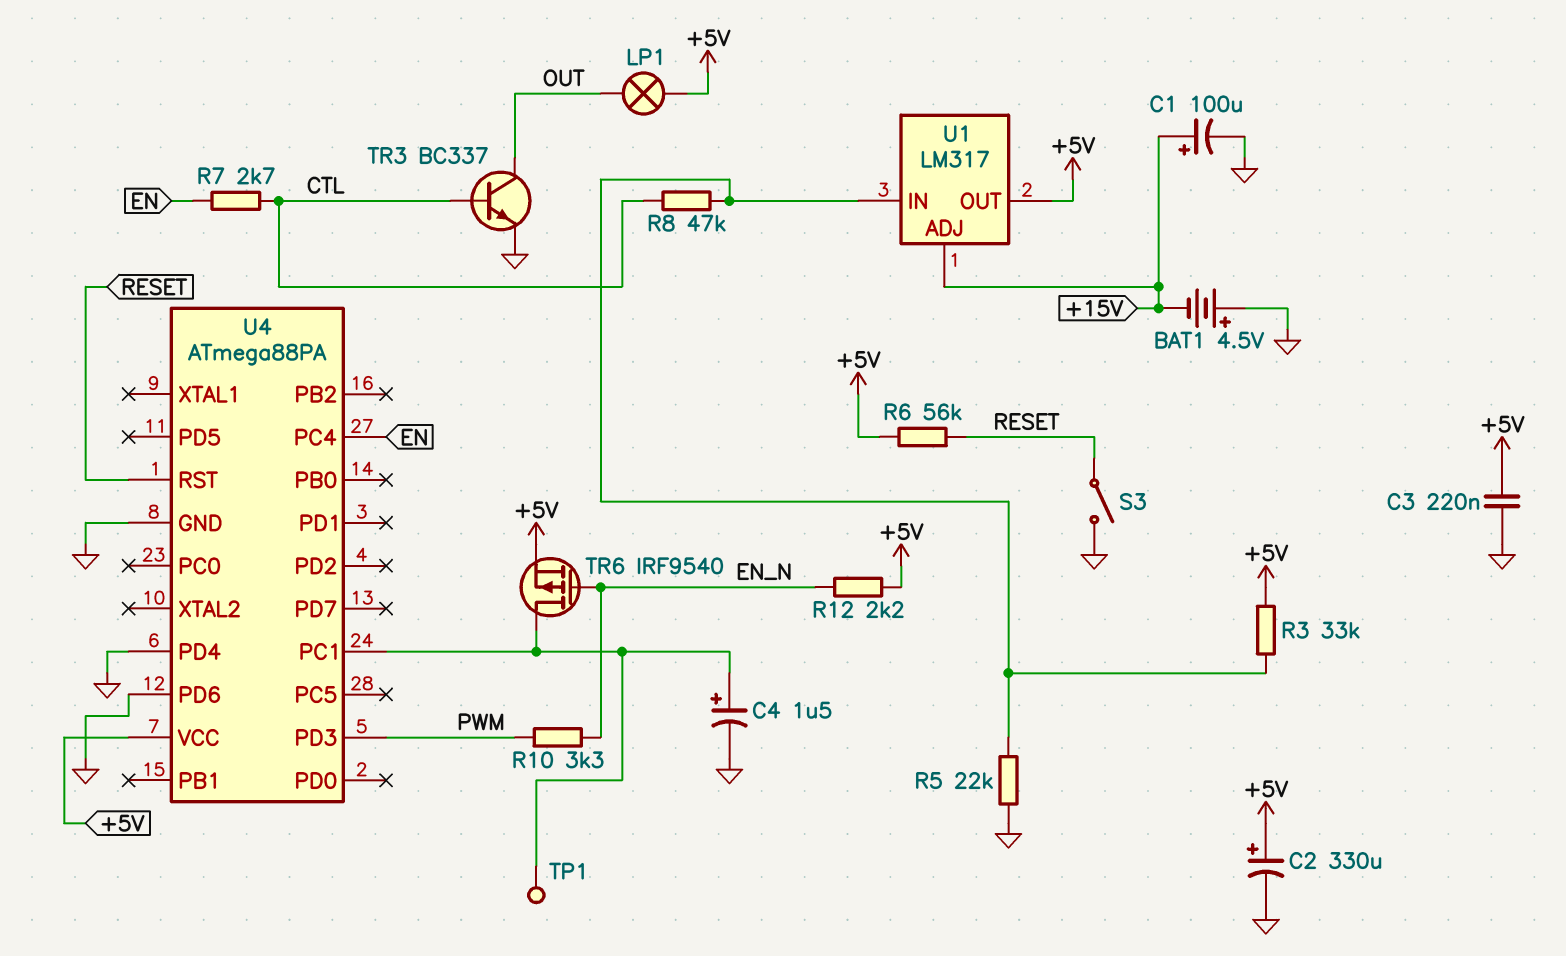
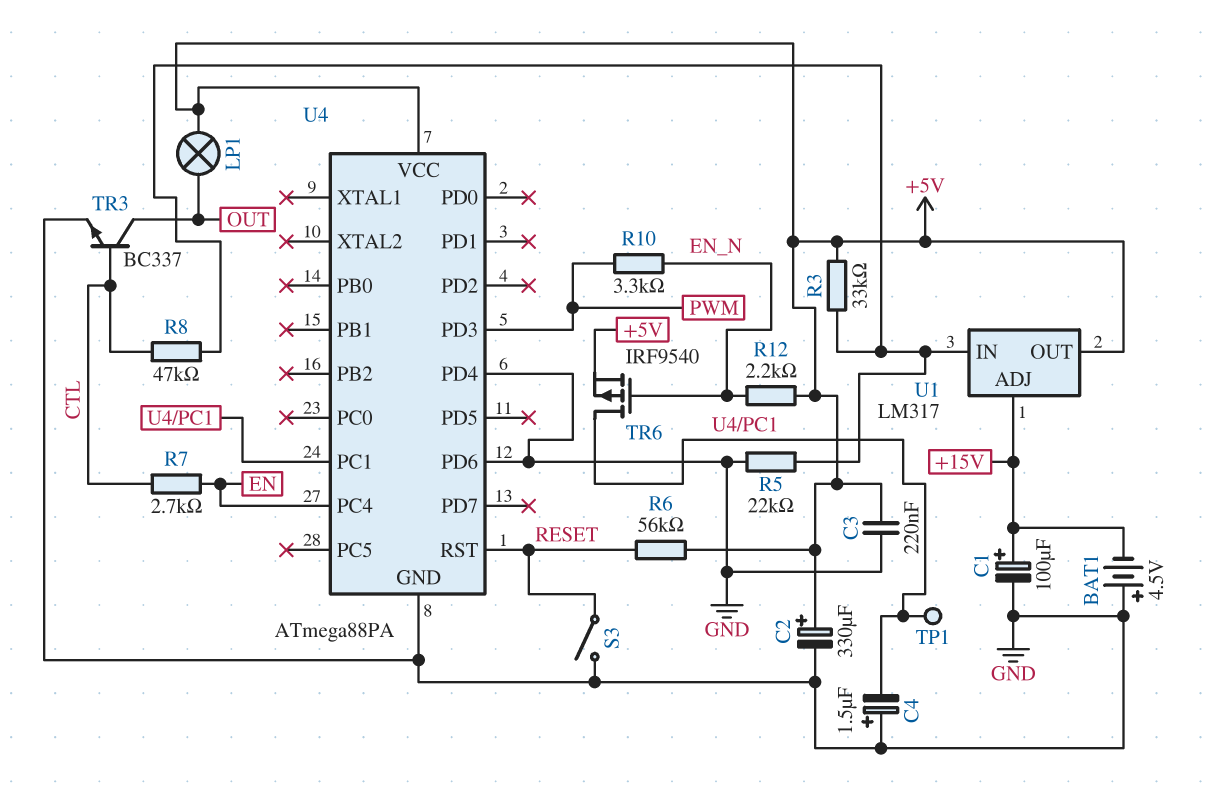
C4: 1.5uF (plus U4/PC1, minus GND) -> 1.5uF (plus GND, minus U4/PC1)

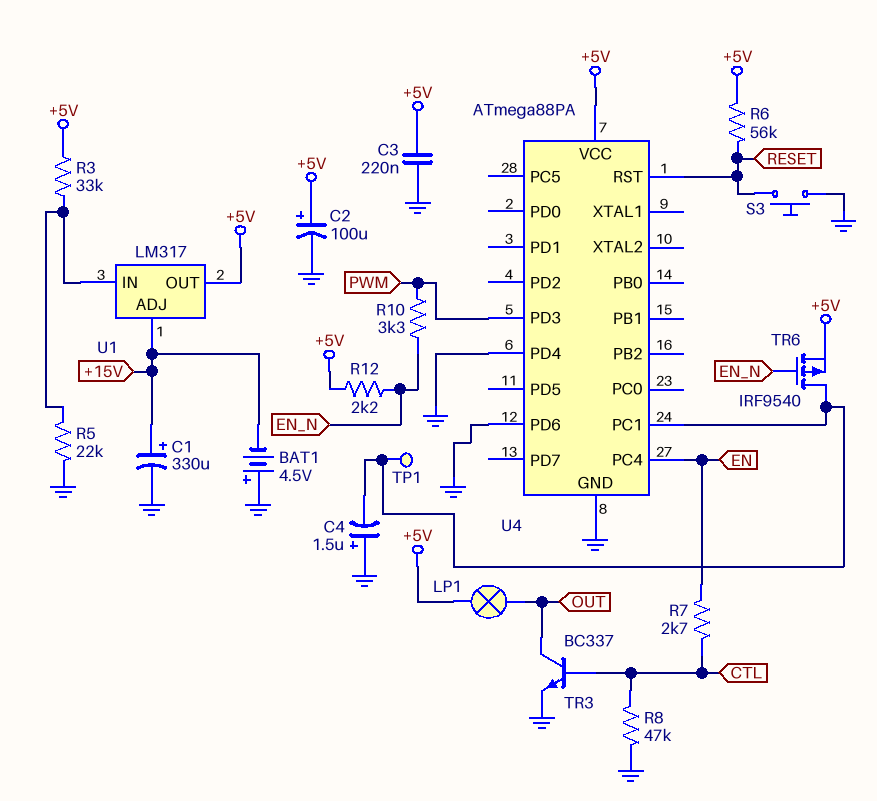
C1: 100uF (plus +15V, minus GND) -> 330uF (plus +15V, minus GND)
C2: 330uF (plus +5V, minus GND) -> 100uF (plus +5V, minus GND)
R8: 47k (CTL, U1/IN) -> 47k (CTL, GND)
S3: switch (GND, RESET) -> button (GND, RESET)

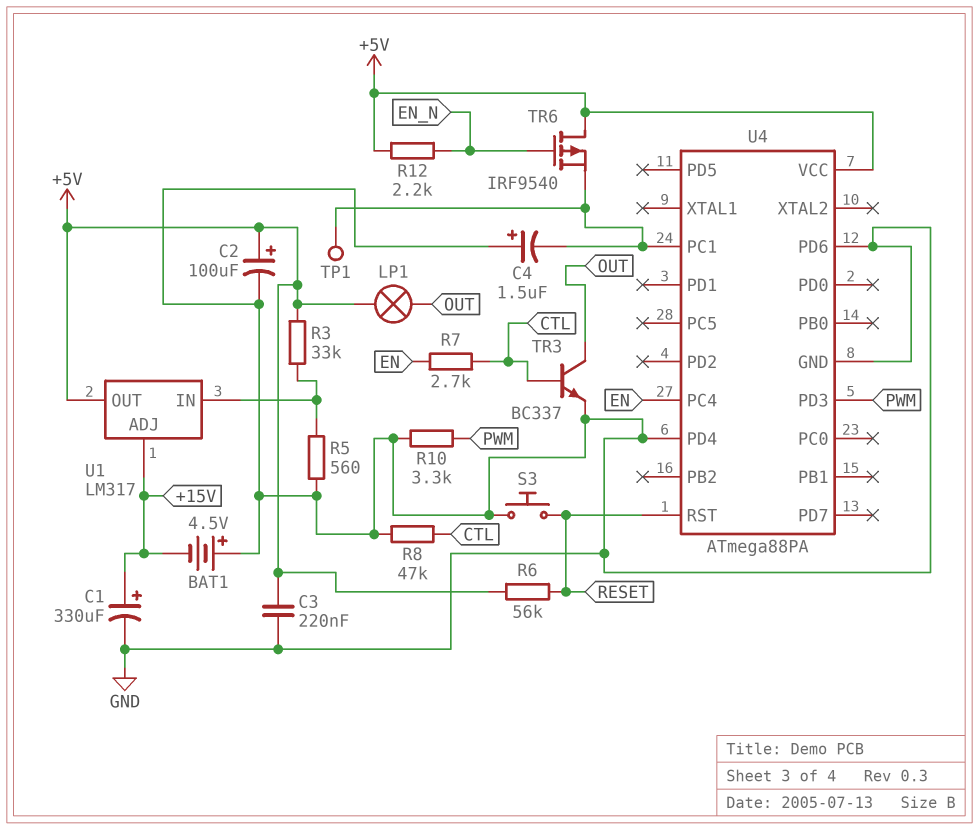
R5: 22k (GND, U1/IN) -> 560 (GND, U1/IN)
R10: 3.3k (EN_N, PWM) -> 3.3k (GND, PWM)
TR6: PMOS IRF9540 (G EN_N, D U4/PC1, S +5V) -> PMOS IRF9540 (G EN_N, D +5V, S U4/PC1)

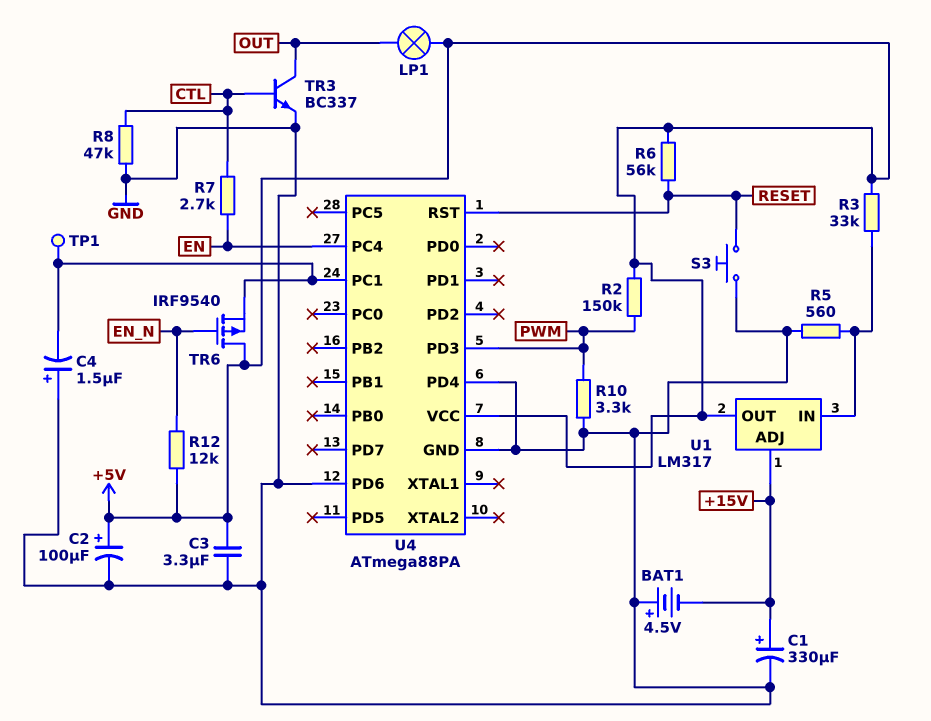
C3: 220nF (+5V, GND) -> 3.3uF (+5V, GND)
R2: none -> 150k (+5V, PWM)
R12: 2.2k (+5V, EN_N) -> 12k (+5V, EN_N)

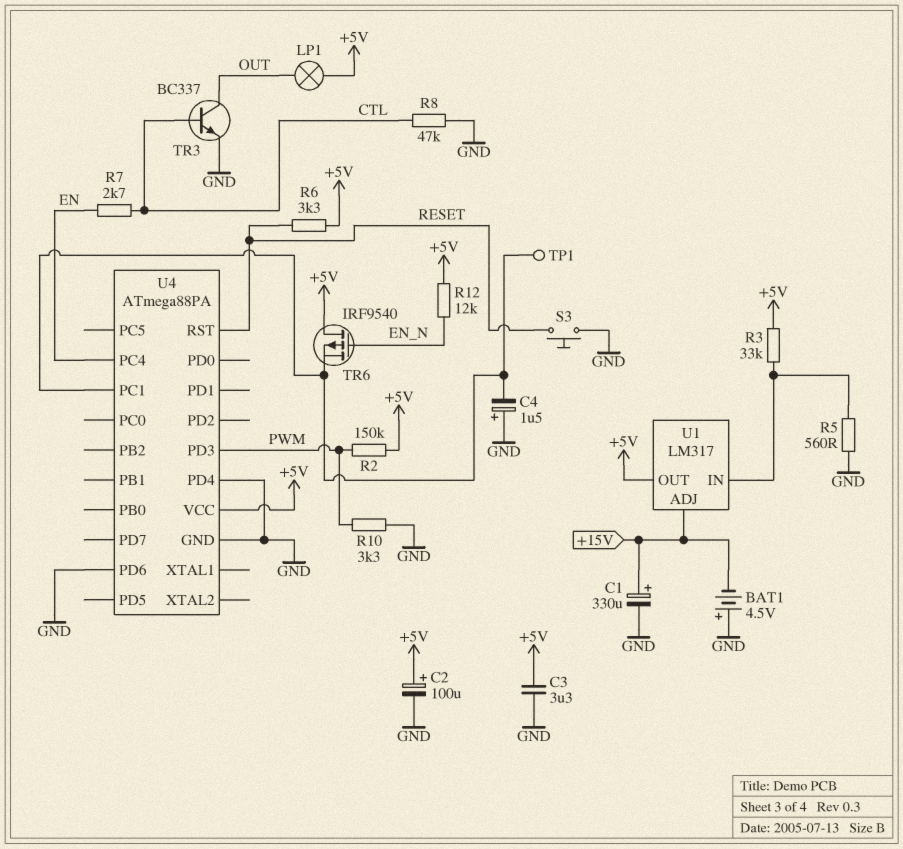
R6: 56k (+5V, RESET) -> 3.3k (+5V, RESET)

